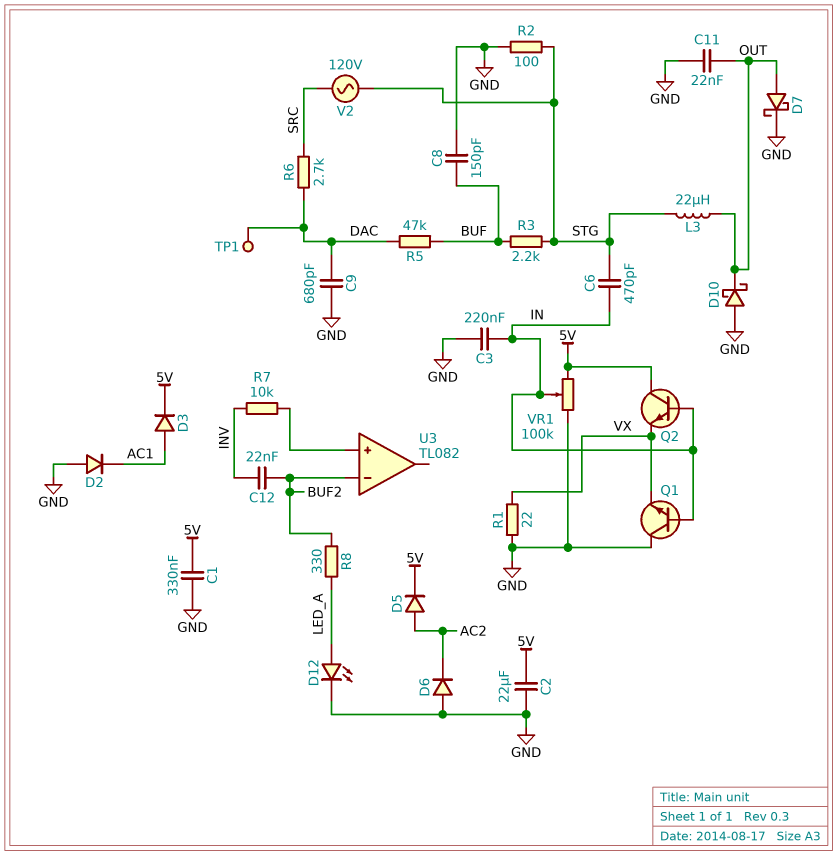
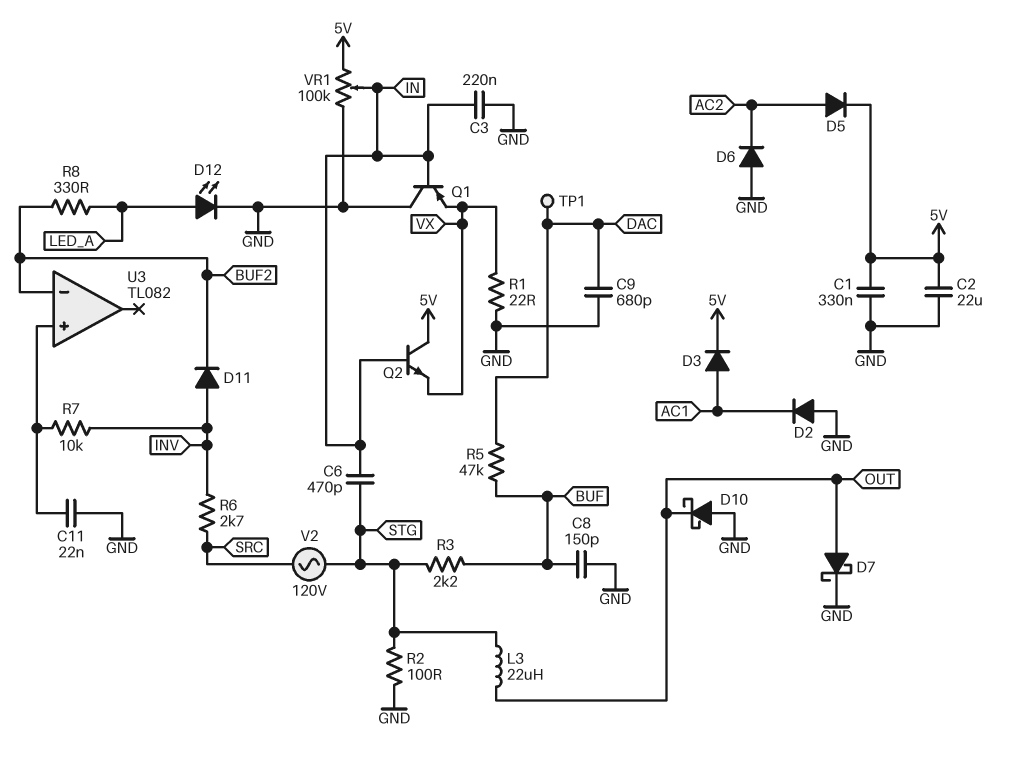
C11: 22nF (GND, OUT) -> 22nF (GND, U3/in+)
C12: 22nF (BUF2, INV) -> none
D11: none -> diode (A INV, K BUF2)
Q1: NPN (B IN, C GND, E VX) -> PNP (B IN, C GND, E VX)
R6: 2.7k (DAC, SRC) -> 2.7k (INV, SRC)

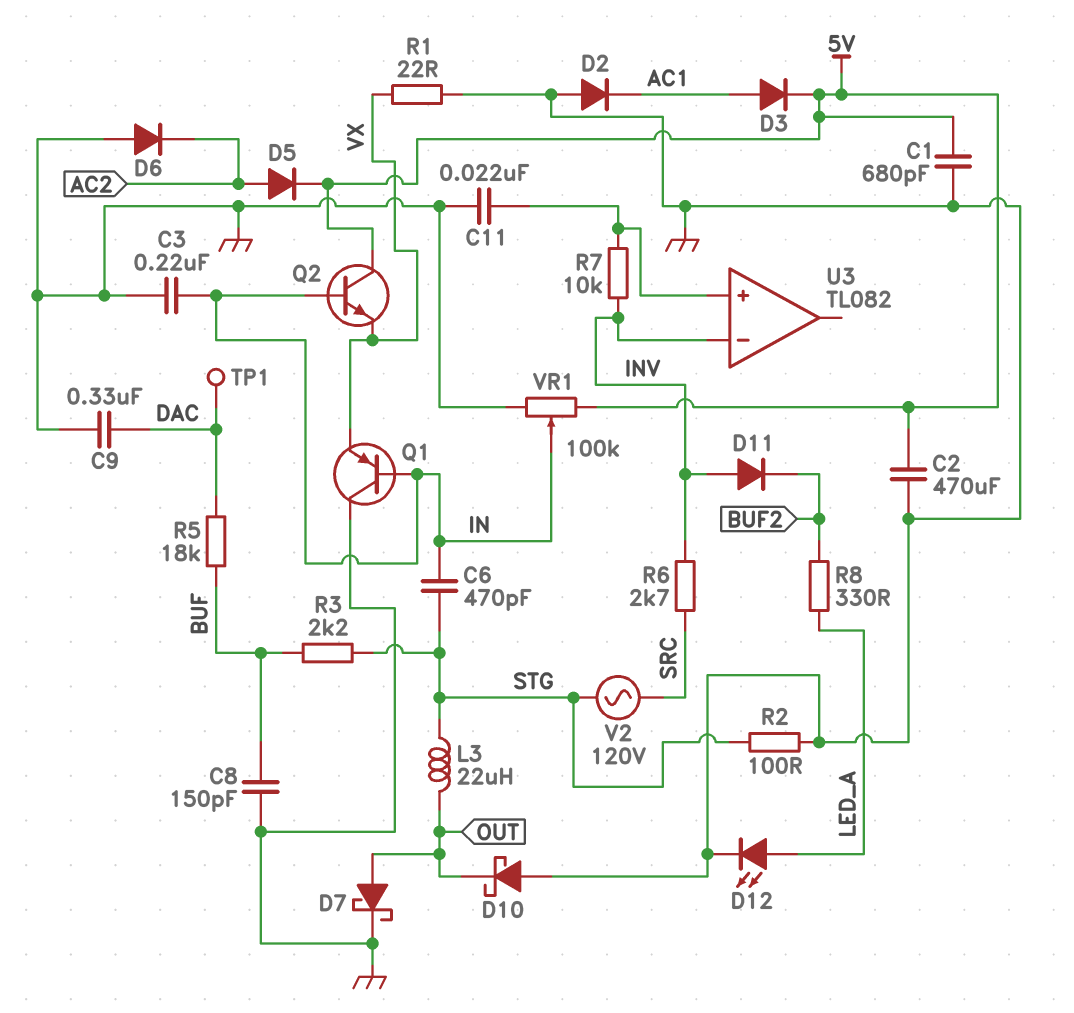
C1: 330nF (5V, GND) -> 680pF (5V, GND)
C2: 22uF (5V, GND) -> 470uF (5V, GND)
C9: 680pF (DAC, GND) -> 330nF (DAC, GND)
R5: 47k (BUF, DAC) -> 18k (BUF, DAC)
U3 pin in-: BUF2 -> INV

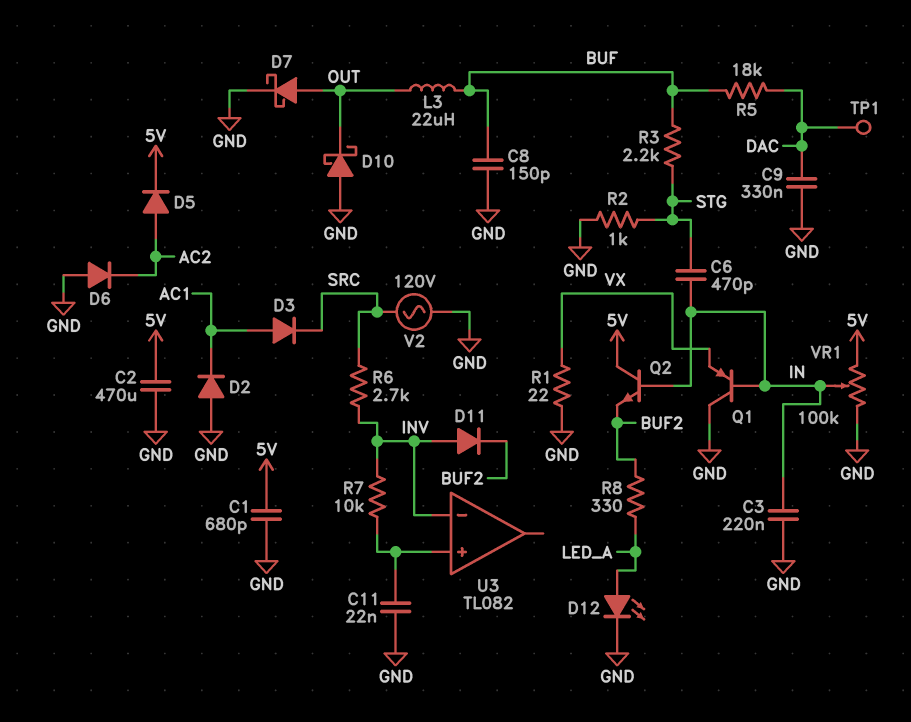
D3: diode (A AC1, K 5V) -> diode (A AC1, K SRC)
L3: 22uH (OUT, STG) -> 22uH (BUF, OUT)
Q2: NPN (B IN, C 5V, E VX) -> NPN (B IN, C 5V, E BUF2)
R2: 100 (GND, STG) -> 1k (GND, STG)
V2: AC 120V (SRC, STG) -> AC 120V (GND, SRC)

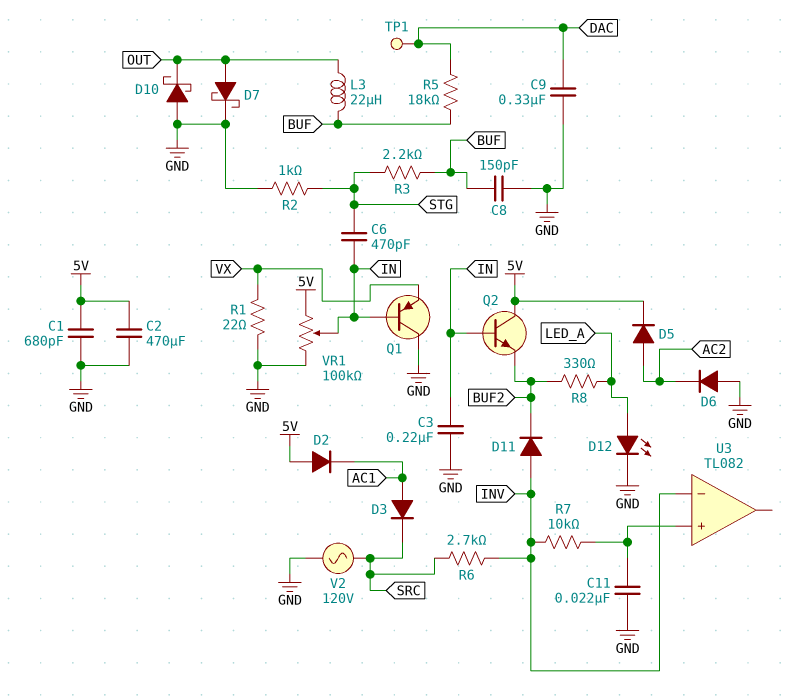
D2: diode (A GND, K AC1) -> diode (A 5V, K AC1)

